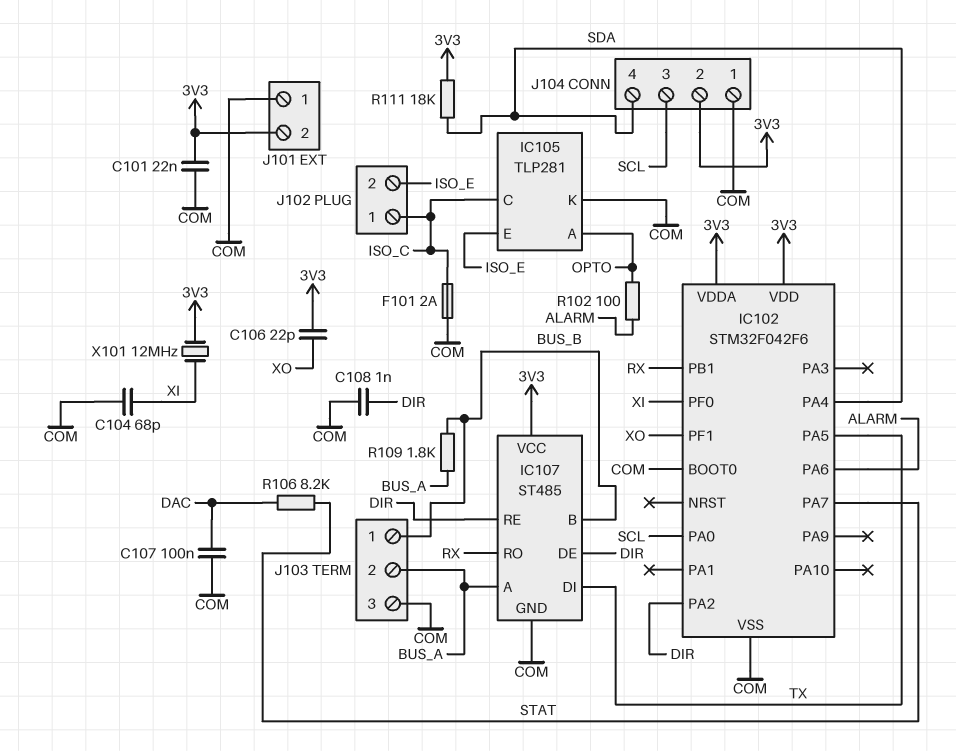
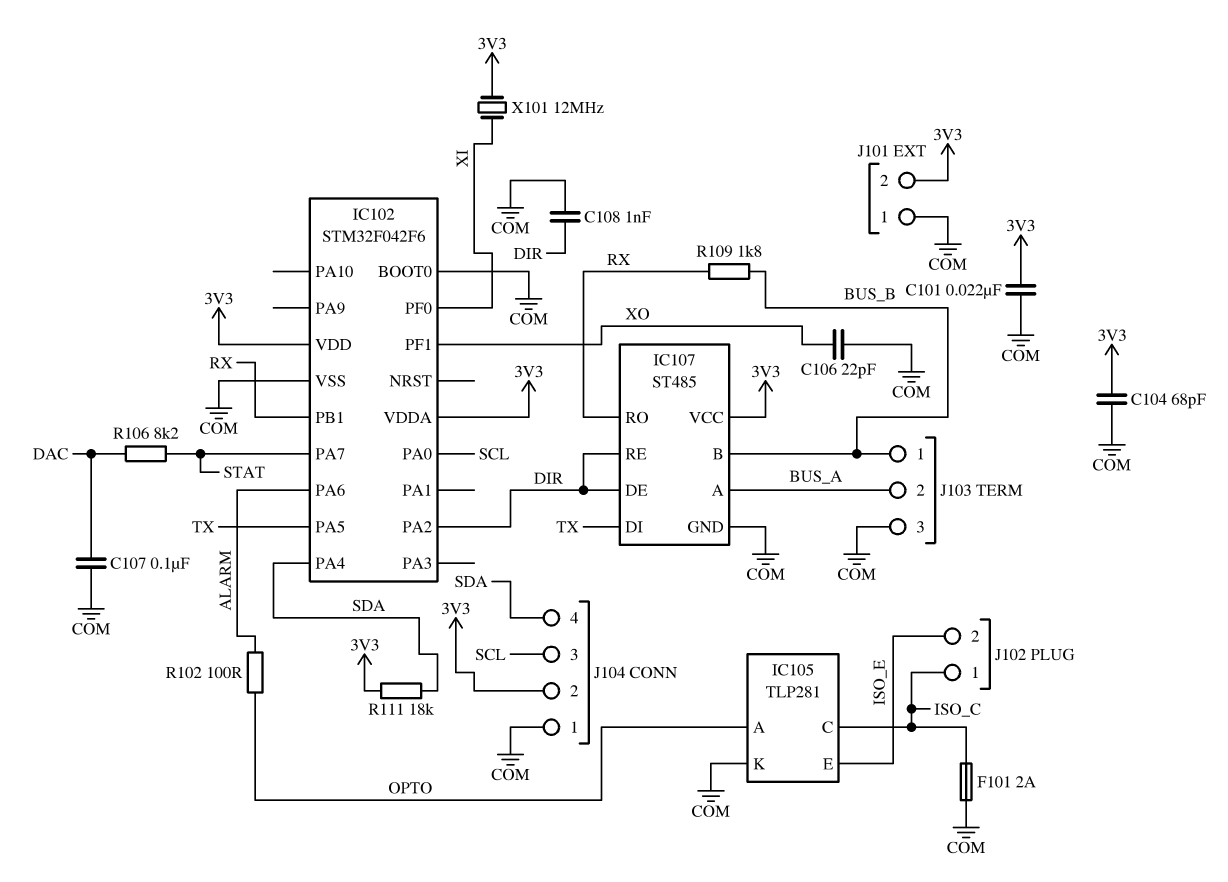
C104: 68pF (COM, XI) -> 68pF (3V3, COM)
C106: 22pF (3V3, XO) -> 22pF (COM, XO)
R109: 1.8k (BUS_A, BUS_B) -> 1.8k (BUS_B, RX)

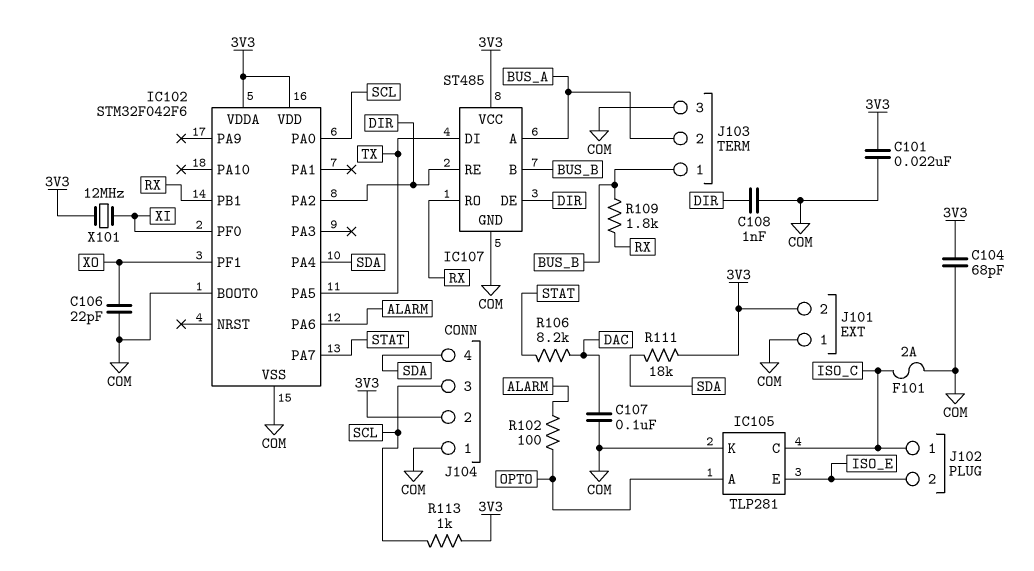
R113: none -> 1k (3V3, SCL)

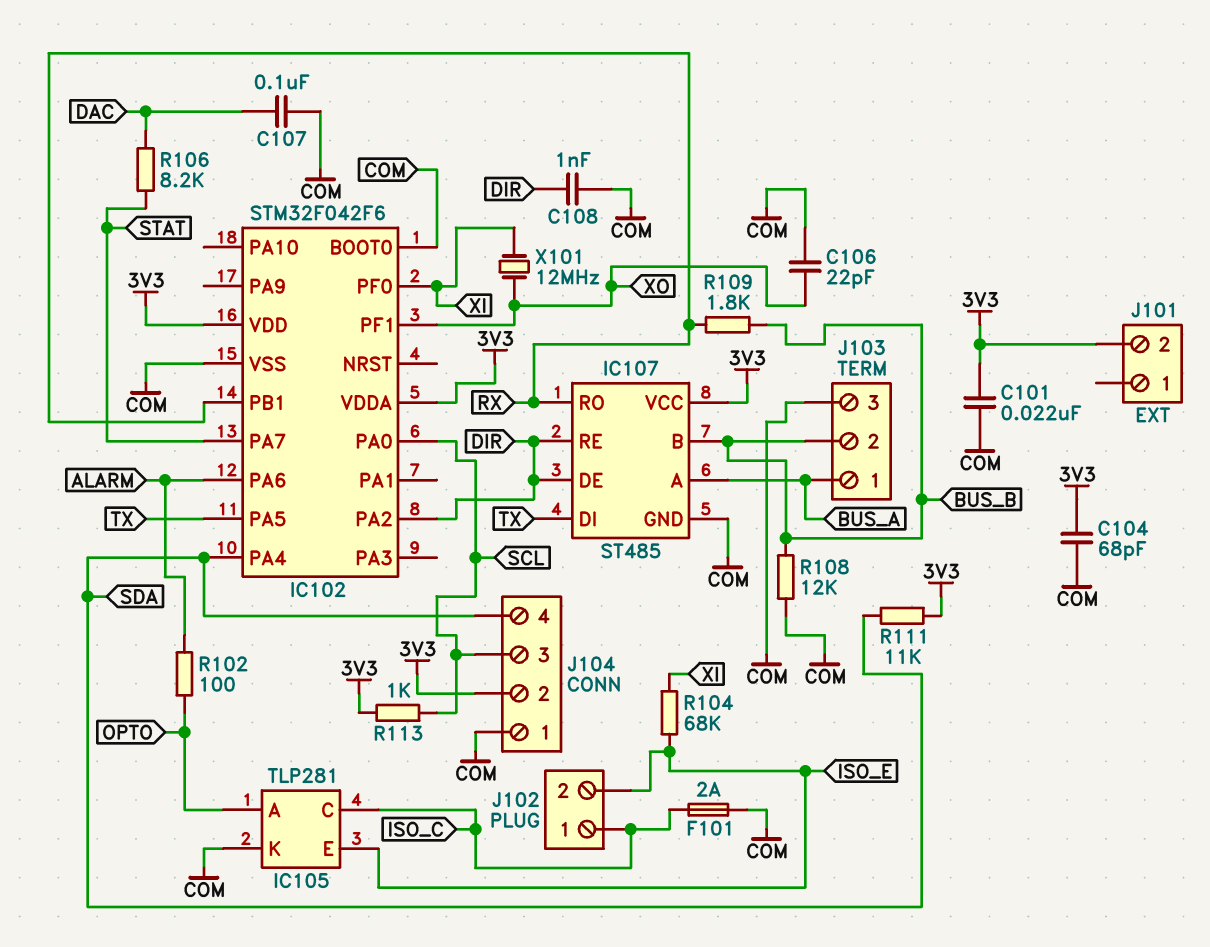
J101 pin 1: COM -> none
J103 pin 1: BUS_B -> BUS_A
J103 pin 2: BUS_A -> BUS_B
R104: none -> 68k (ISO_E, XI)
R108: none -> 12k (BUS_B, COM)
R111: 18k (3V3, SDA) -> 11k (3V3, SDA)
X101: 12MHz (3V3, XI) -> 12MHz (XI, XO)

